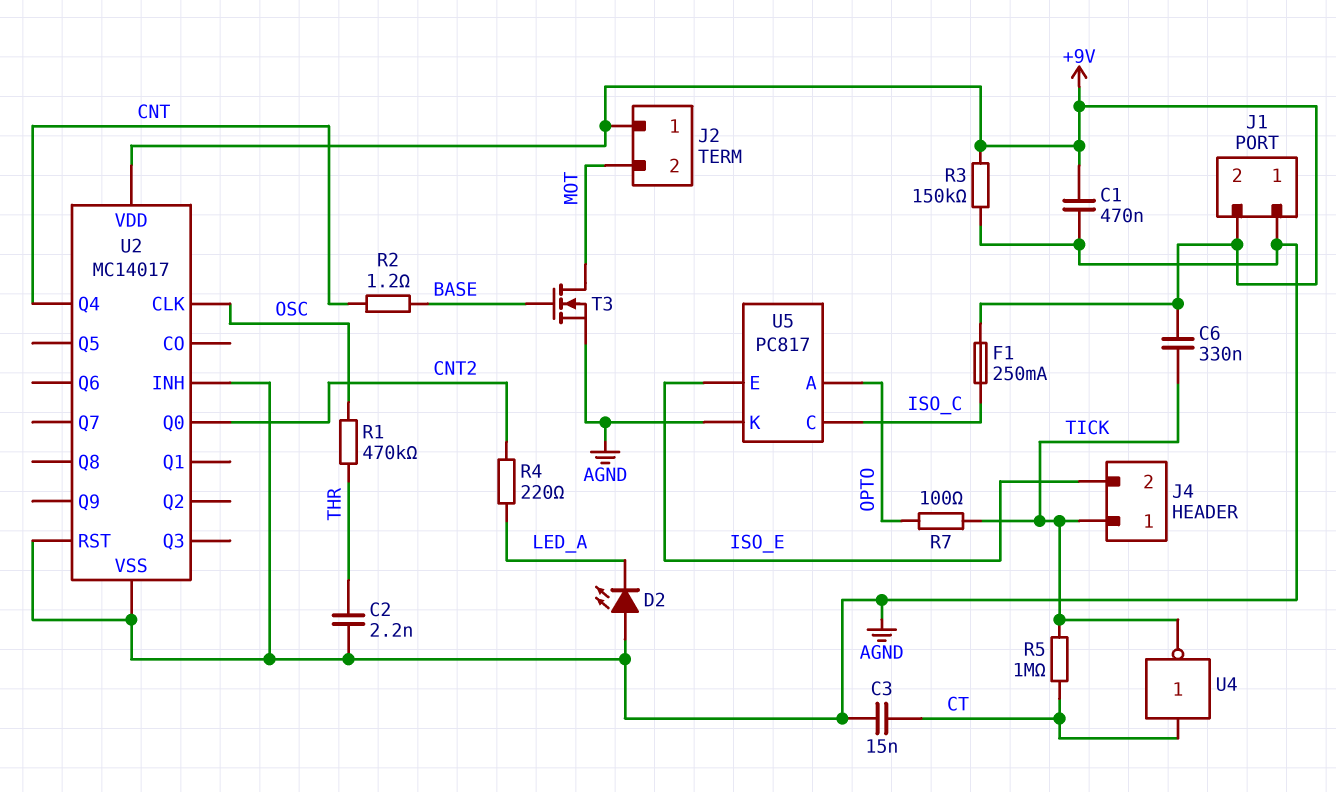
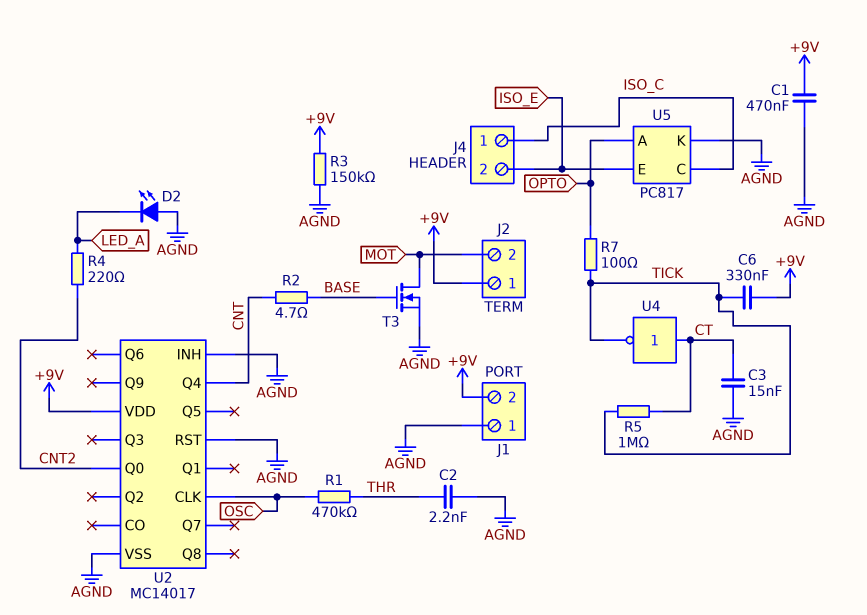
F1: 250mA (+9V, ISO_C) -> none
J4 pin 1: TICK -> ISO_C
R2: 1.2 (BASE, CNT) -> 4.7 (BASE, CNT)

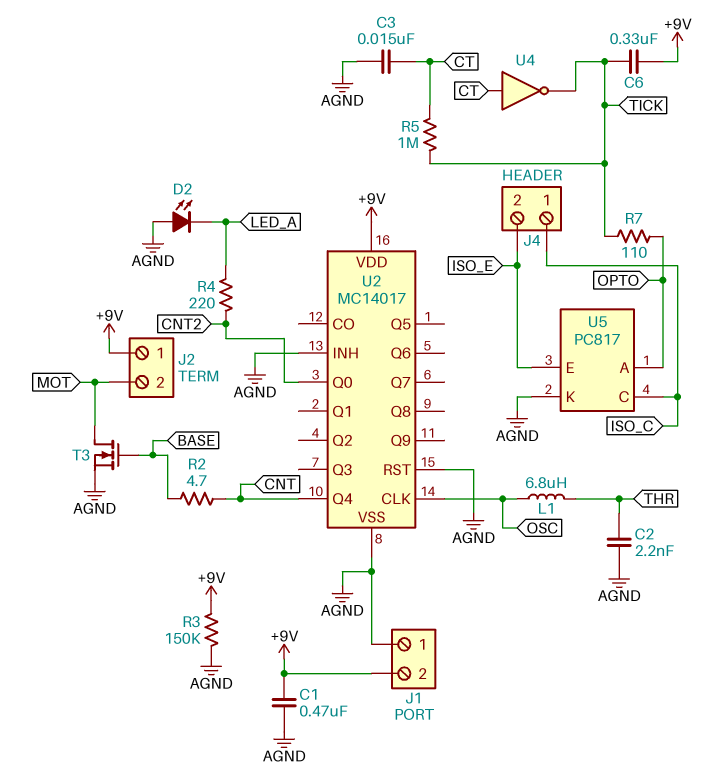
L1: none -> 6.8uH (OSC, THR)
R1: 470k (OSC, THR) -> none
R7: 100 (OPTO, TICK) -> 110 (OPTO, TICK)

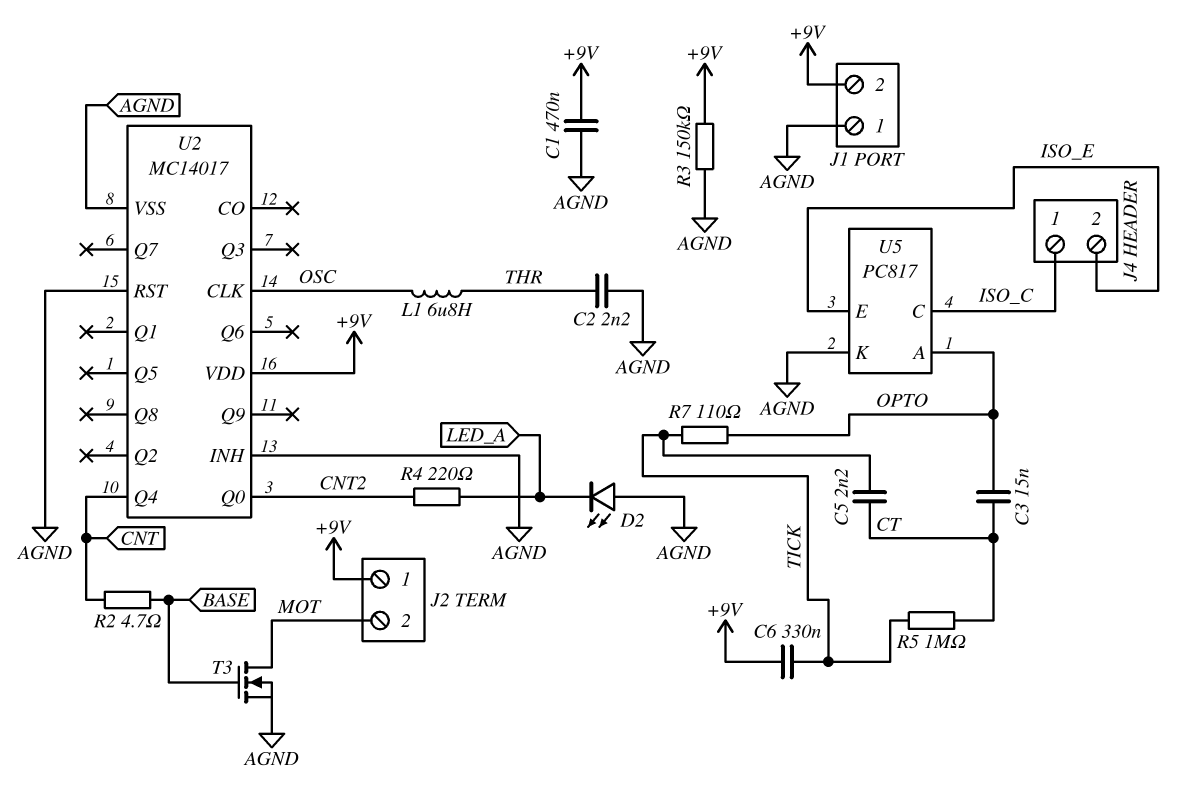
C3: 15nF (AGND, CT) -> 15nF (CT, OPTO)
C5: none -> 2.2nF (CT, TICK)
U4: NOT (in CT, out TICK) -> none

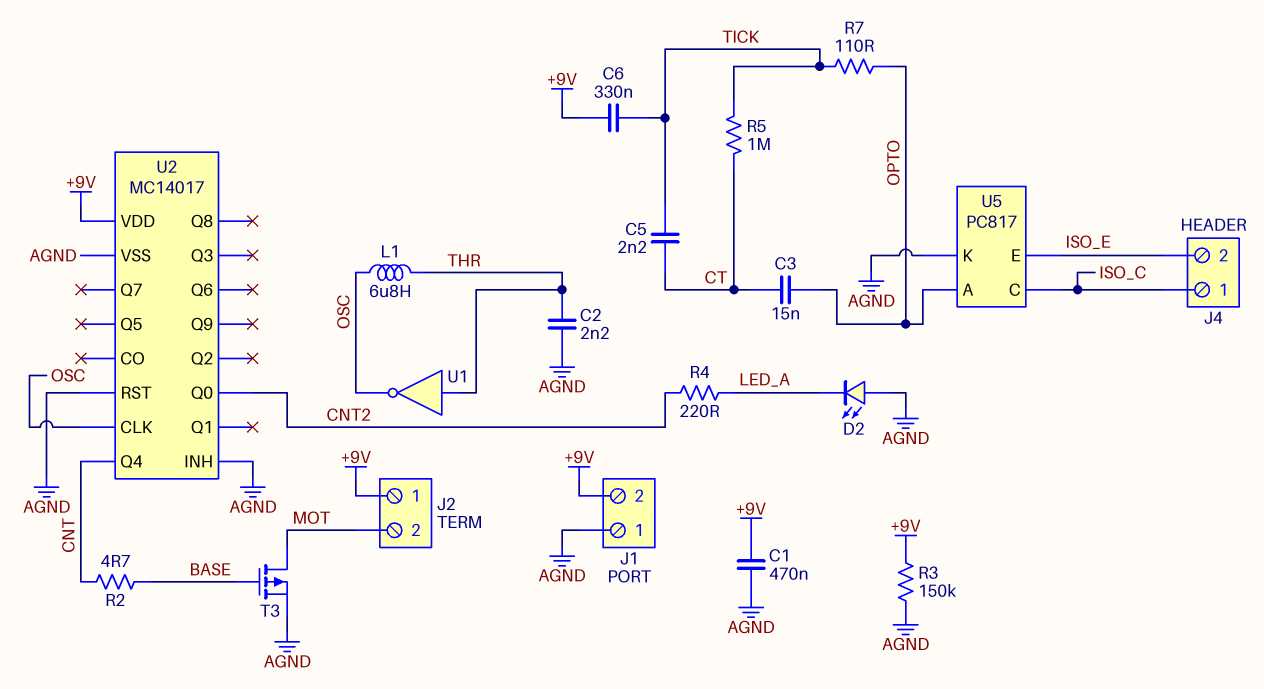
T3: NMOS (G BASE, D MOT, S AGND) -> PMOS (G BASE, D MOT, S AGND)
U1: none -> NOT (in THR, out OSC)

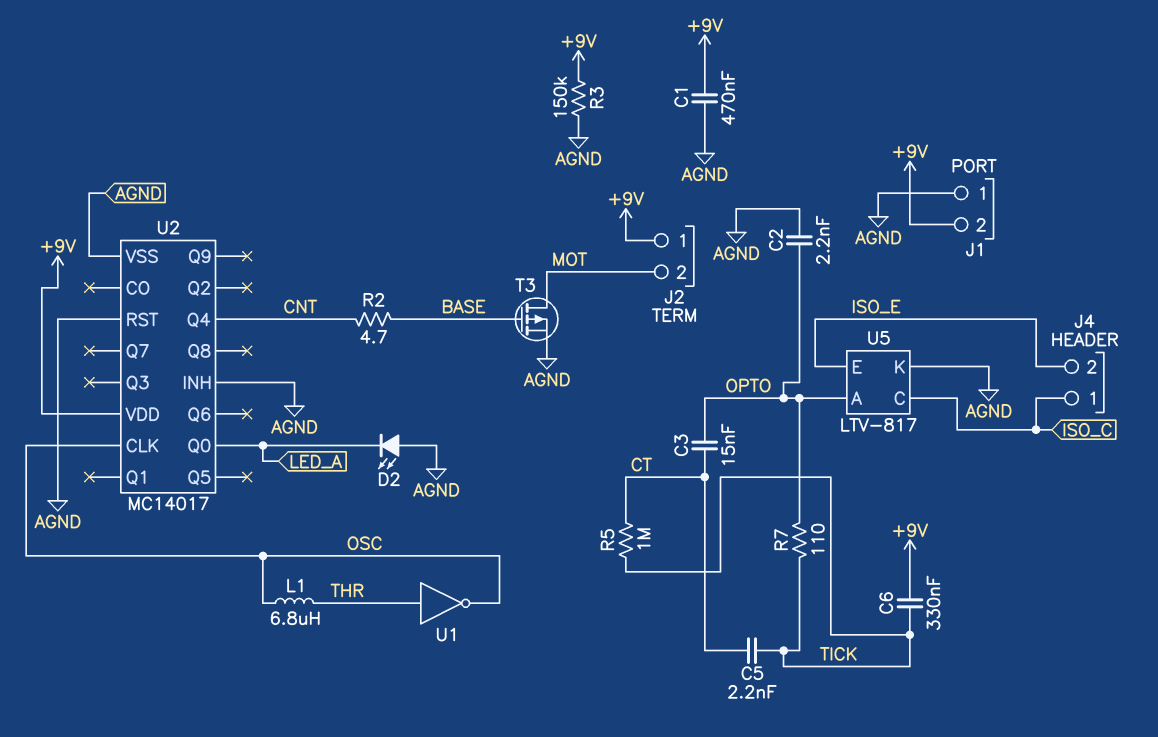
C2: 2.2nF (AGND, THR) -> 2.2nF (AGND, OPTO)
R4: 220 (CNT2, LED_A) -> none
U2 pin Q0: CNT2 -> LED_A
U5: PC817 -> LTV-817

